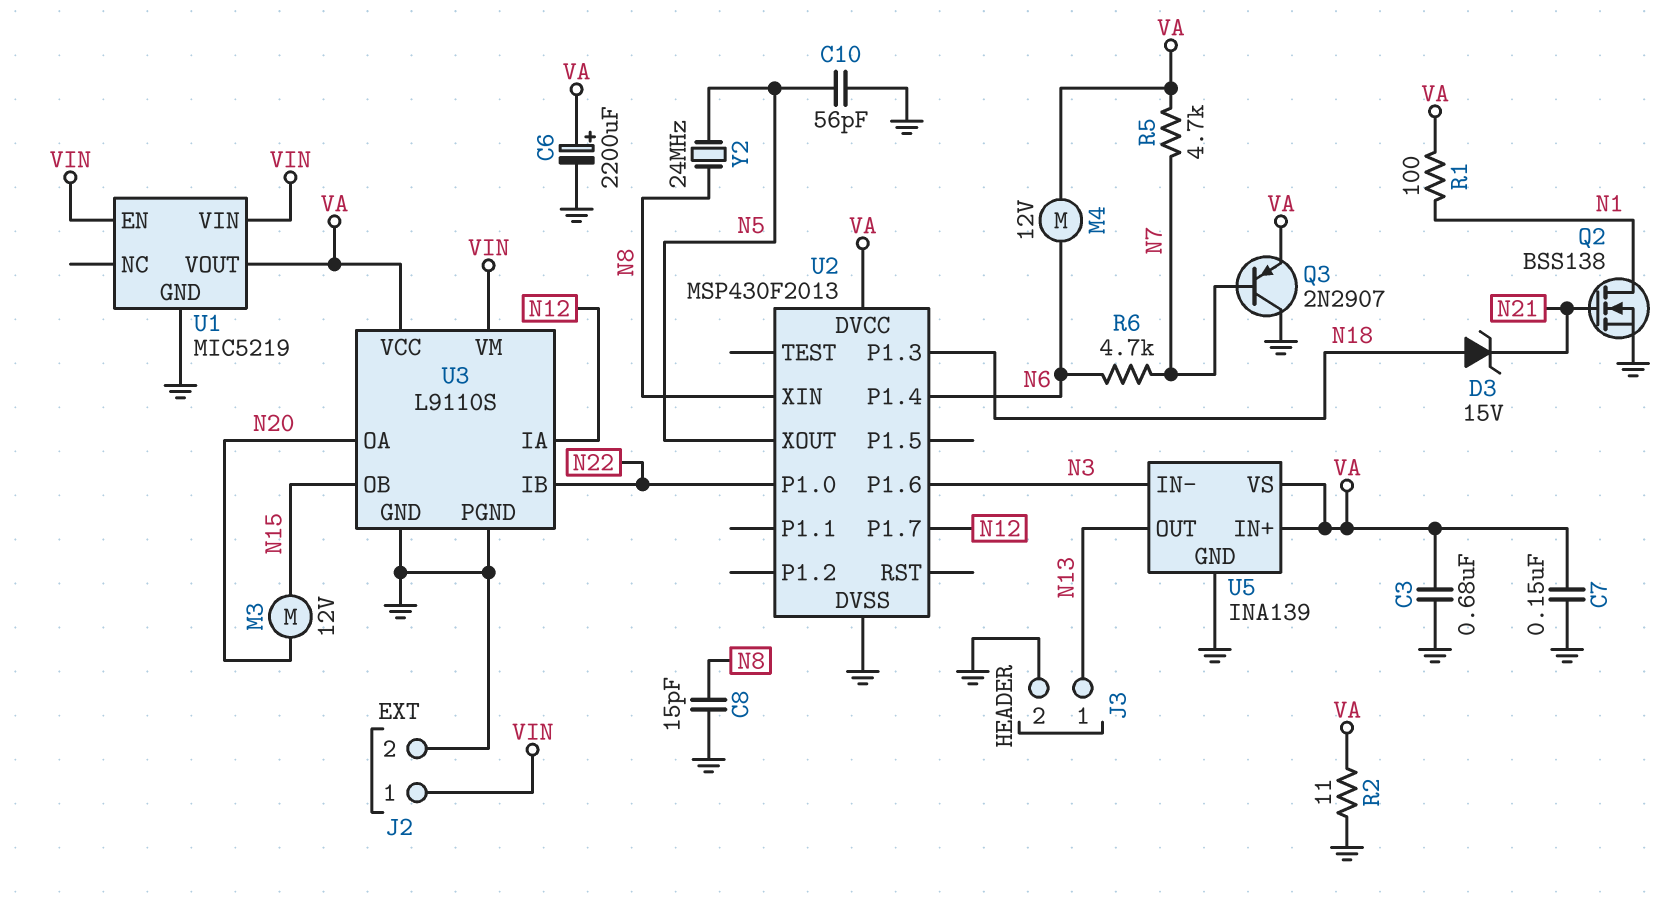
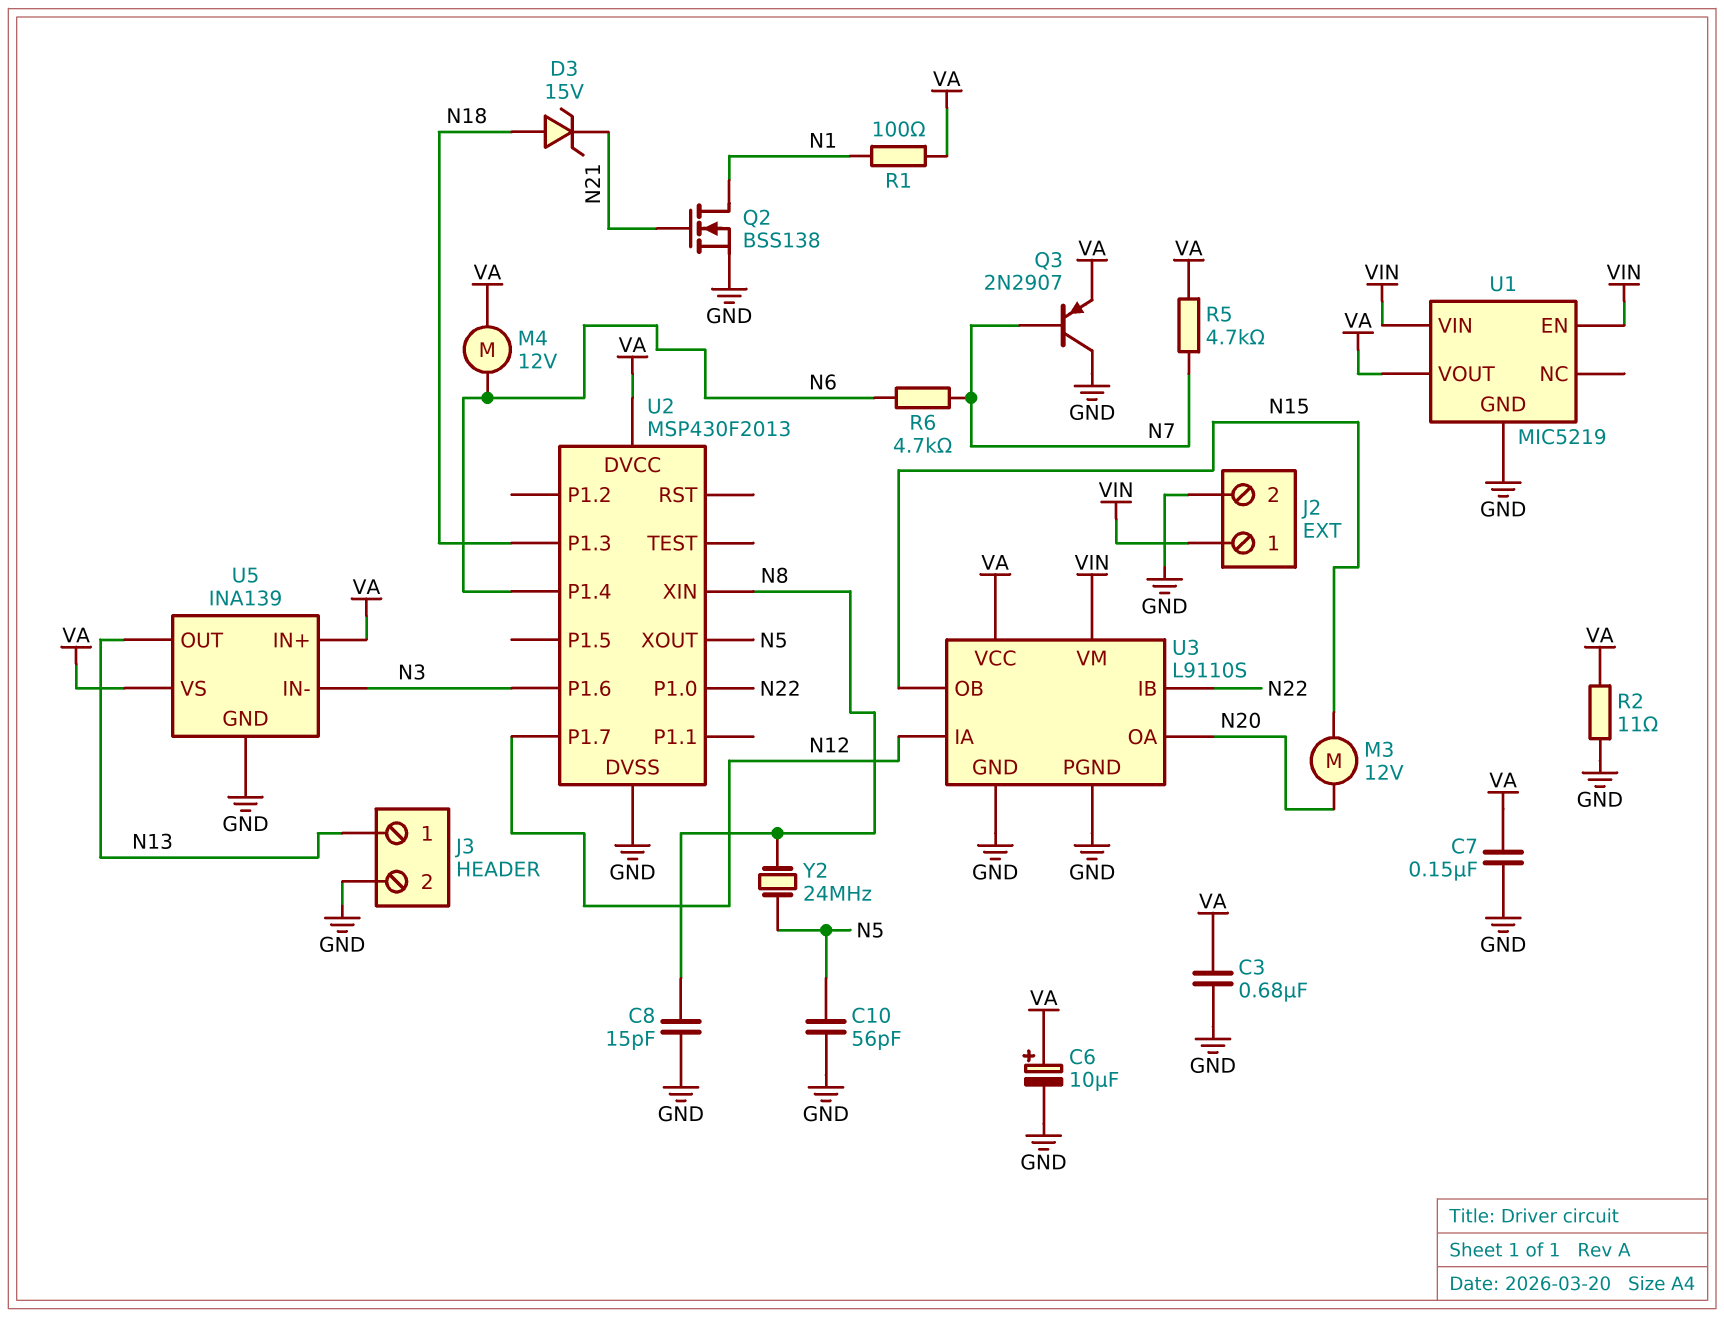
C6: 2200uF (plus VA, minus GND) -> 10uF (plus VA, minus GND)

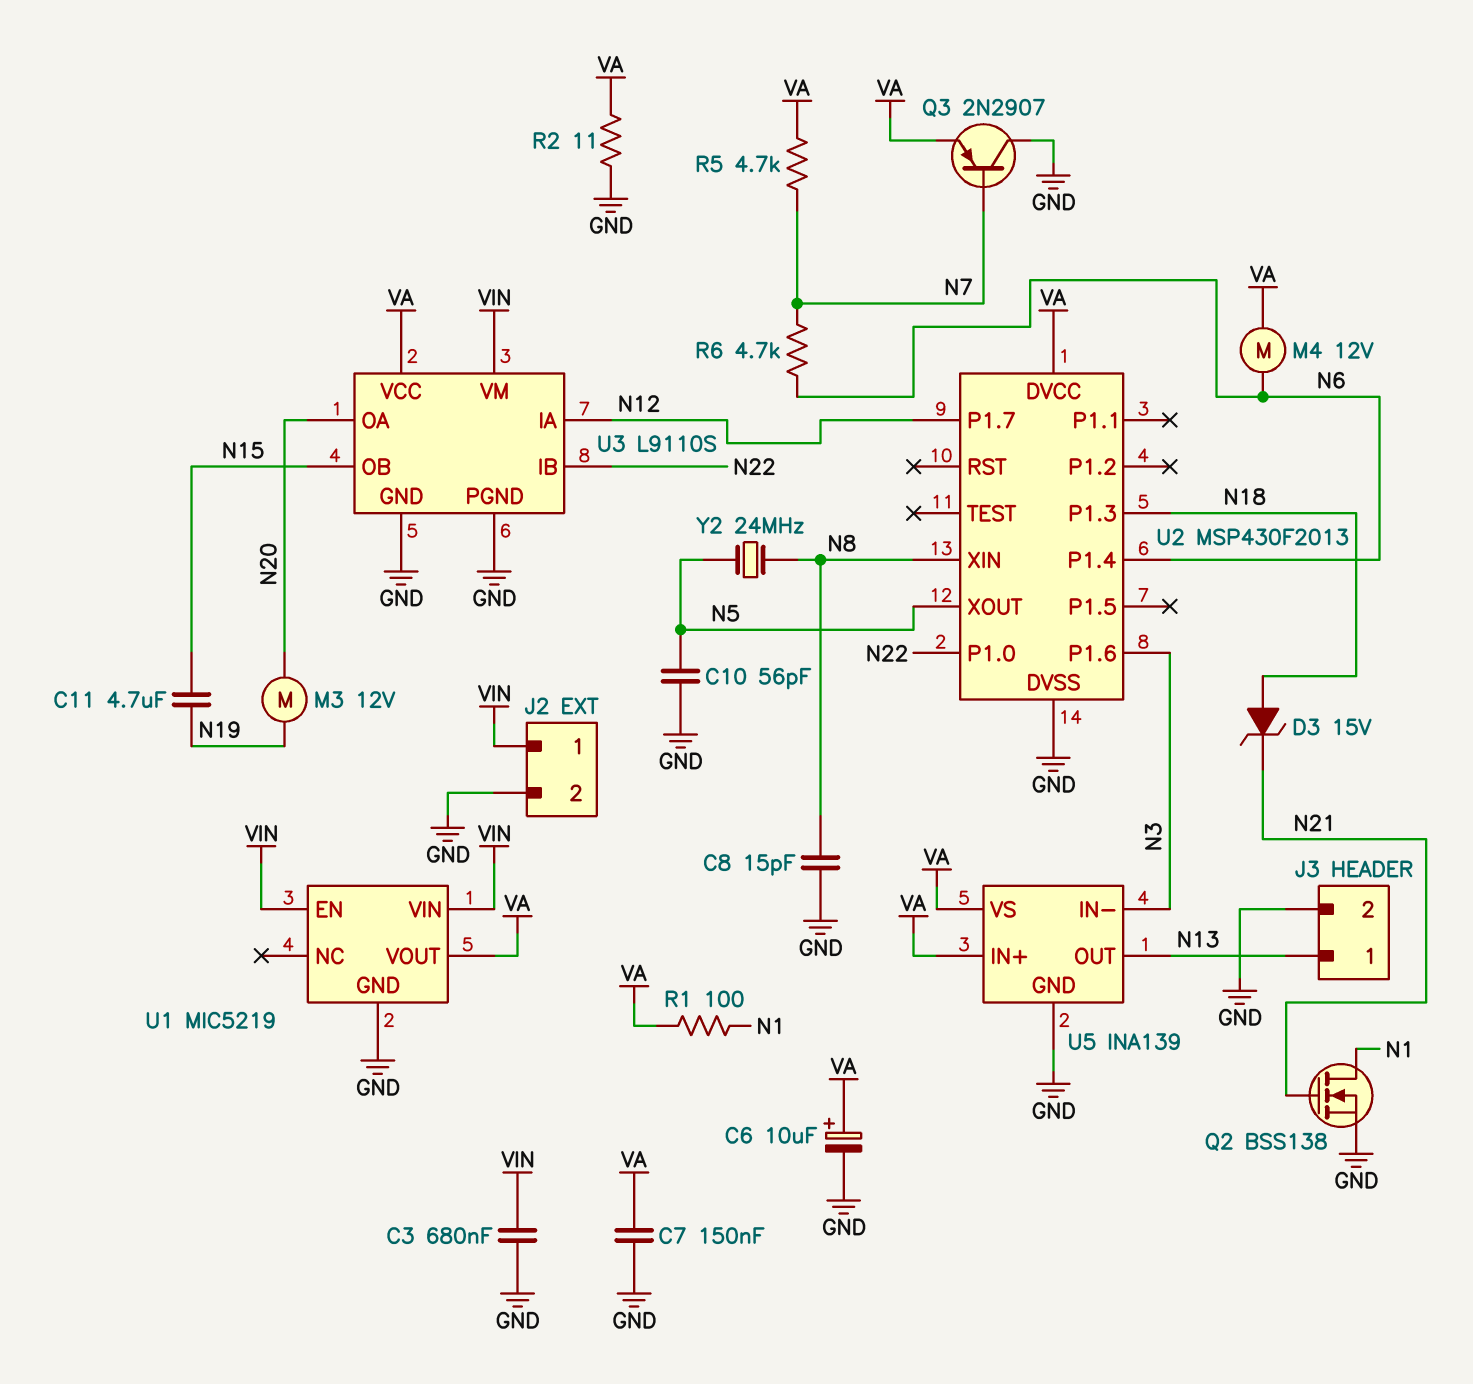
C3: 680nF (GND, VA) -> 680nF (GND, VIN)
C11: none -> 4.7uF (N15, N19)
M3: motor 12V (N15, N20) -> motor 12V (N19, N20)

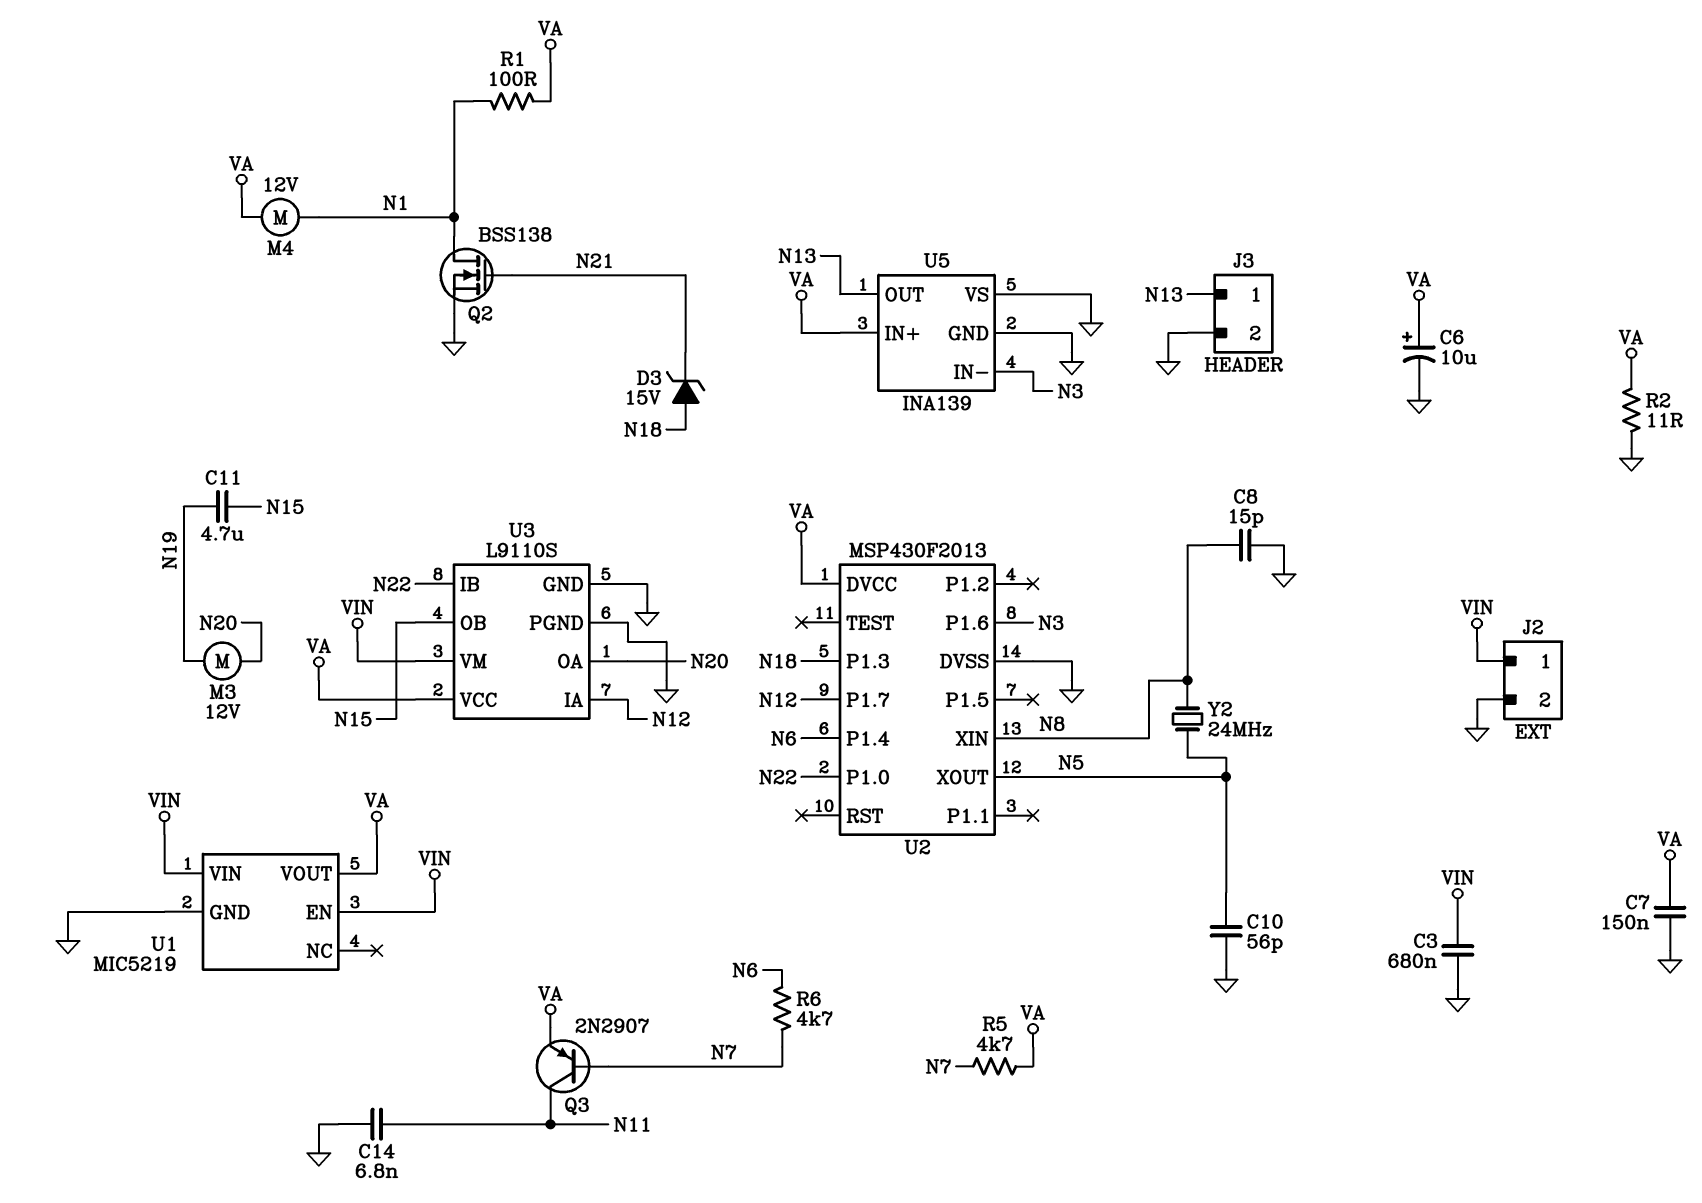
C14: none -> 6.8nF (GND, N11)
M4: motor 12V (N6, VA) -> motor 12V (N1, VA)
Q3: PNP 2N2907 (B N7, C GND, E VA) -> PNP 2N2907 (B N7, C N11, E VA)
U5 pin VS: VA -> GND

